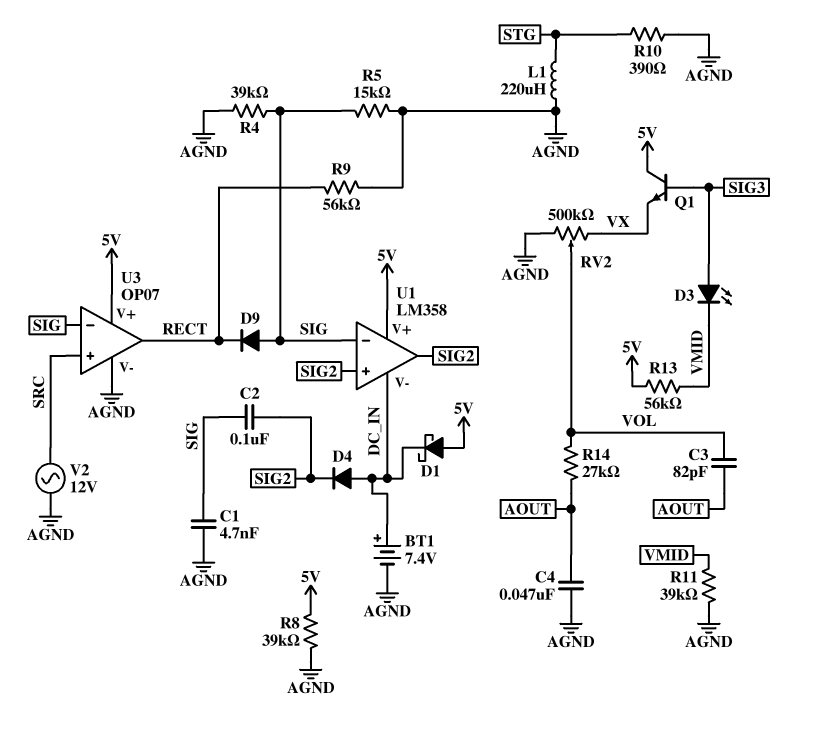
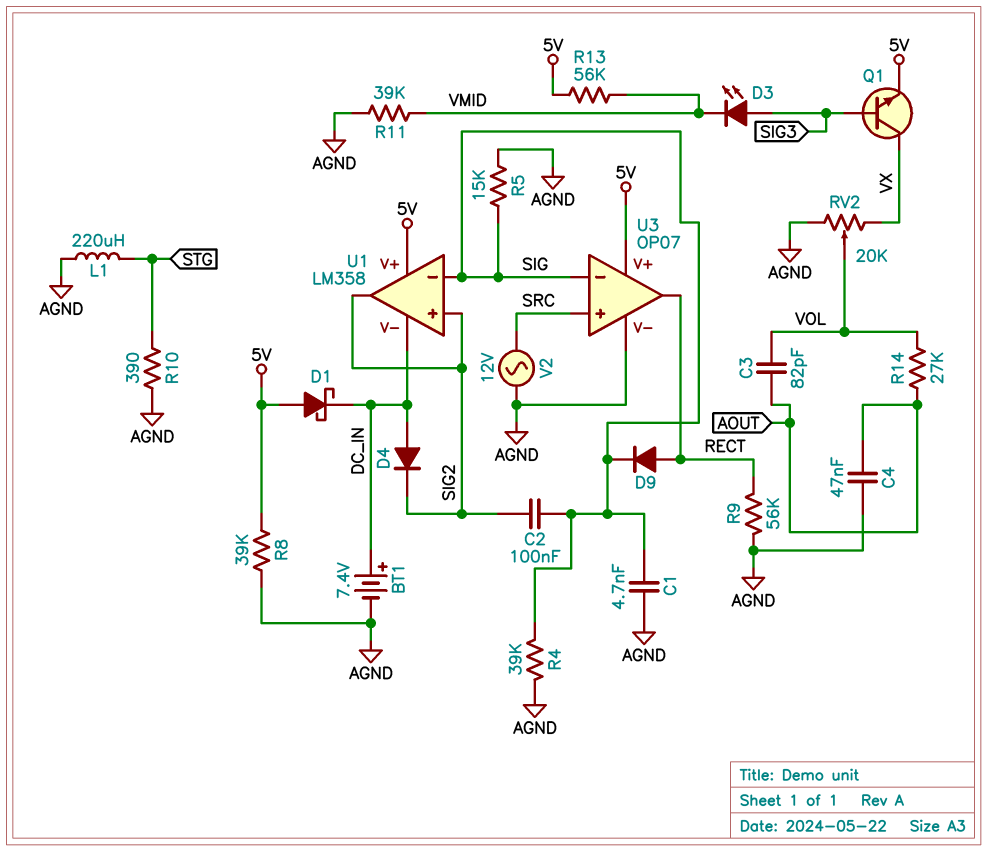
D9: diode (A SIG, K RECT) -> diode (A RECT, K SIG)
Q1: NPN (B SIG3, C 5V, E VX) -> NPN (B SIG3, C VX, E 5V)
RV2: 500k (AGND, VX, wiper VOL) -> 20k (AGND, VX, wiper VOL)

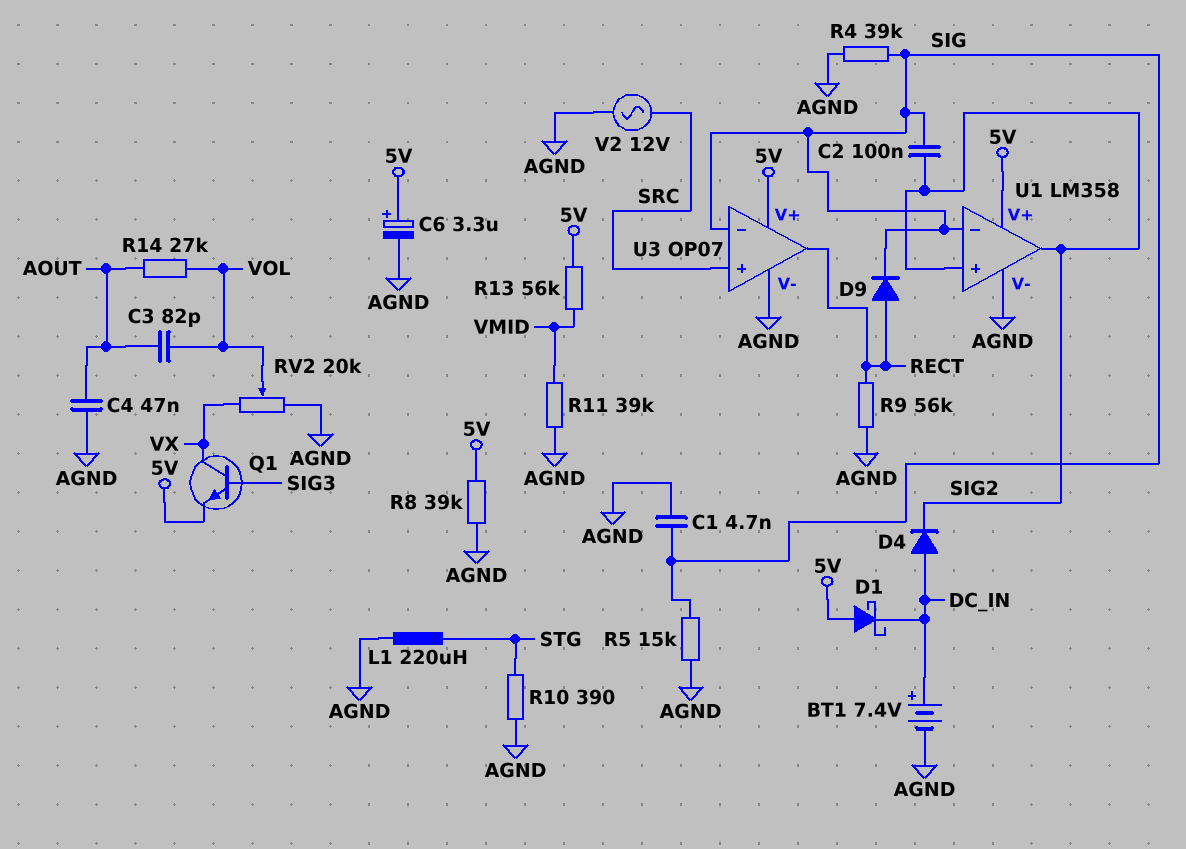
C6: none -> 3.3uF (plus 5V, minus AGND)
D3: LED (A SIG3, K VMID) -> none
U1 pin V-: DC_IN -> AGND

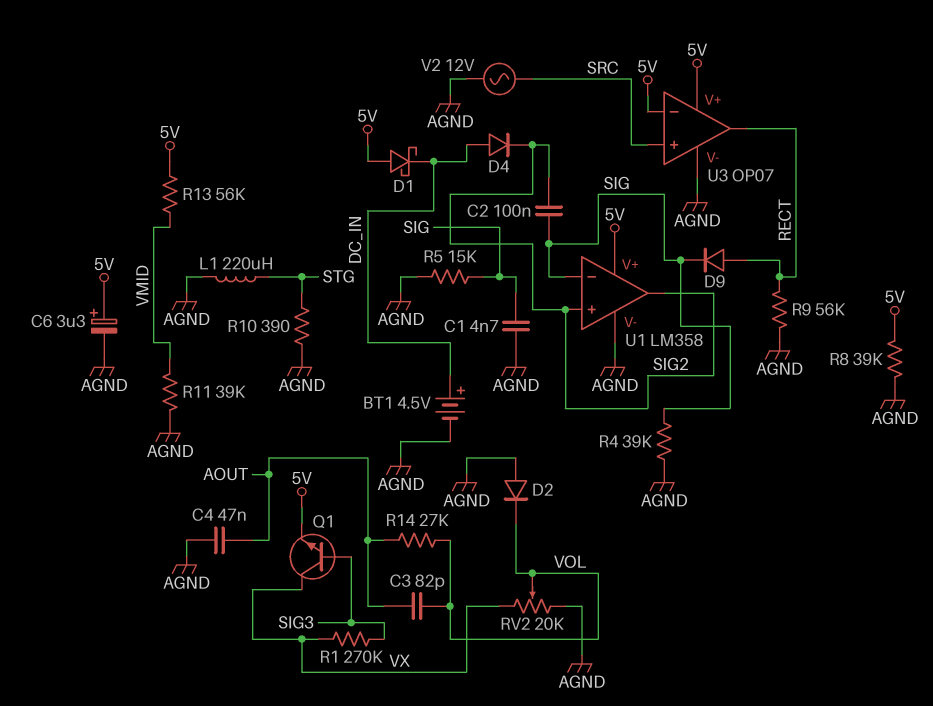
BT1: 7.4V (plus DC_IN, minus AGND) -> 4.5V (plus DC_IN, minus AGND)
D2: none -> diode (A AGND, K VOL)
R1: none -> 270k (SIG3, VX)
U3 pin in-: SIG -> 5V

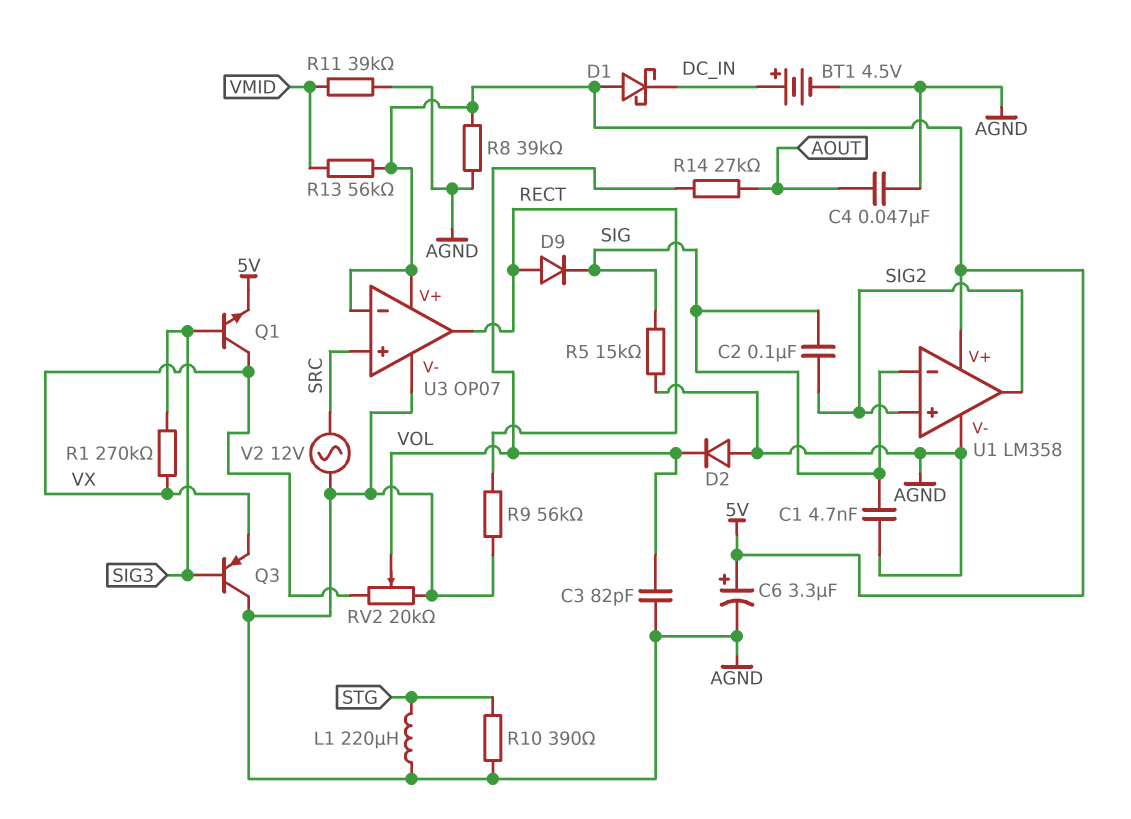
C3: 82pF (AOUT, VOL) -> 82pF (AGND, VOL)
D4: diode (A DC_IN, K SIG2) -> none
Q3: none -> PNP (B SIG3, C AGND, E VX)
R4: 39k (AGND, SIG) -> none

